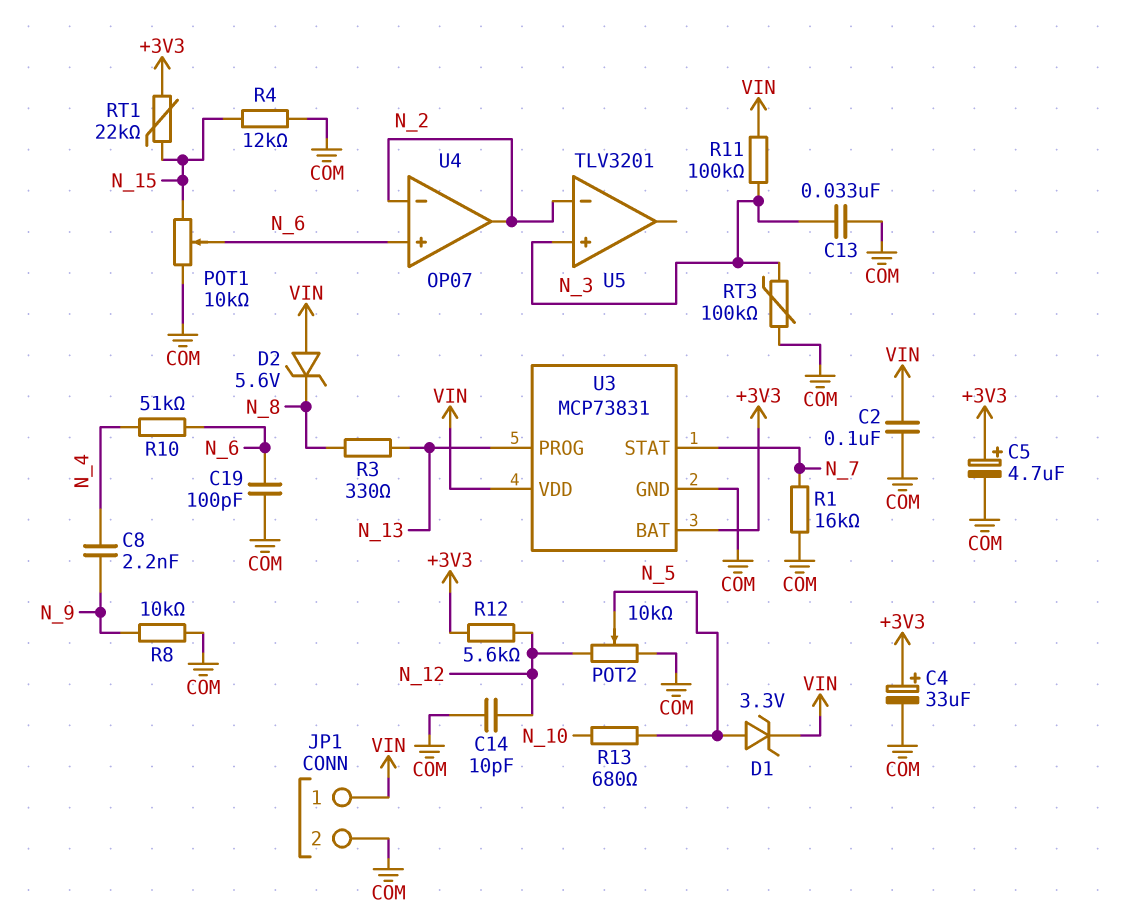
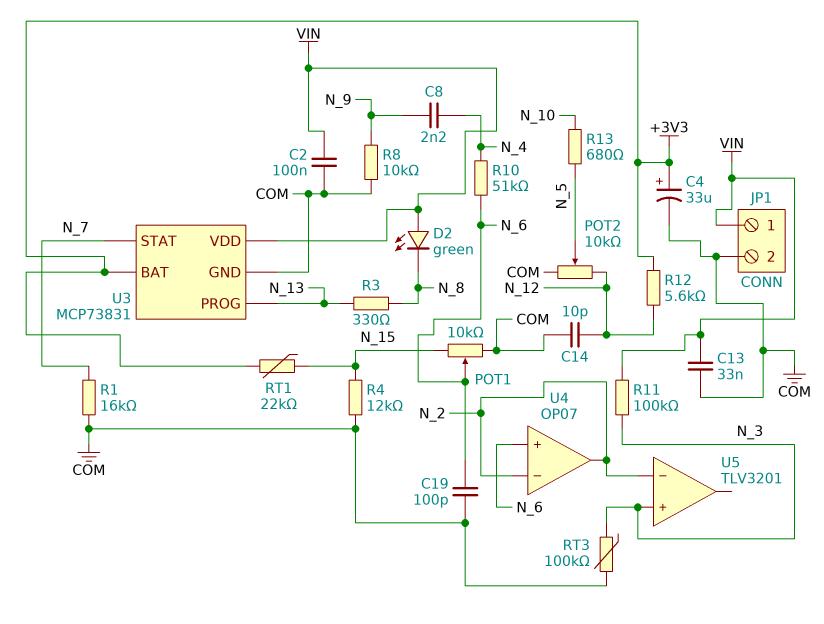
C5: 4.7uF (plus +3V3, minus COM) -> none
C13: 33nF (COM, N_3) -> 33nF (COM, VIN)
D1: zener 3.3V (A N_5, K VIN) -> none
D2: zener 5.6V (A VIN, K N_8) -> LED green (A VIN, K N_8)

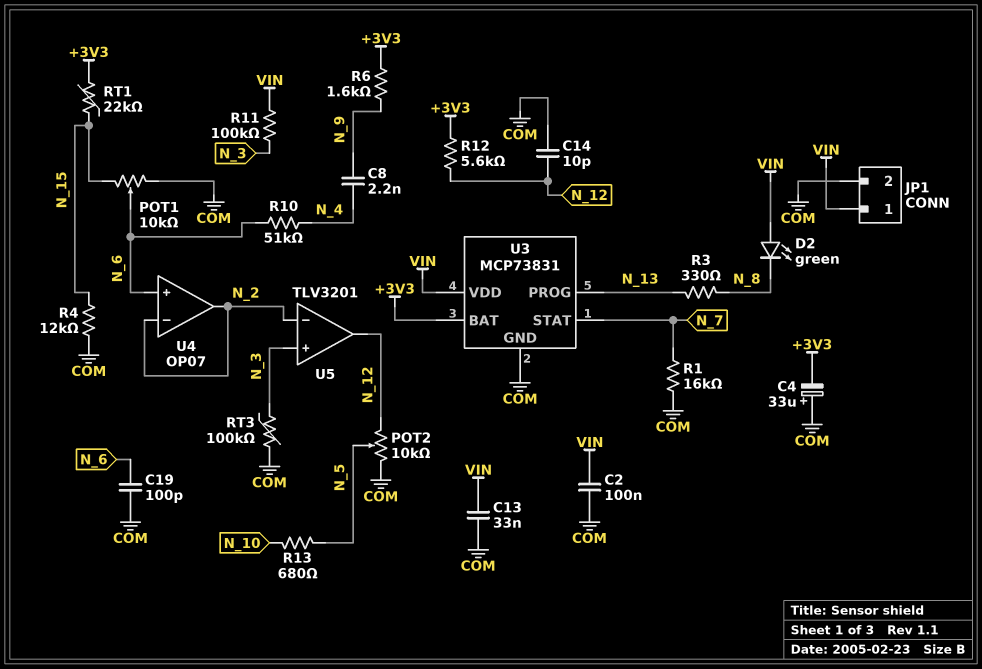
C4: 33uF (plus +3V3, minus COM) -> 33uF (plus COM, minus +3V3)
R6: none -> 1.6k (+3V3, N_9)
R8: 10k (COM, N_9) -> none
U5 pin out: none -> N_12

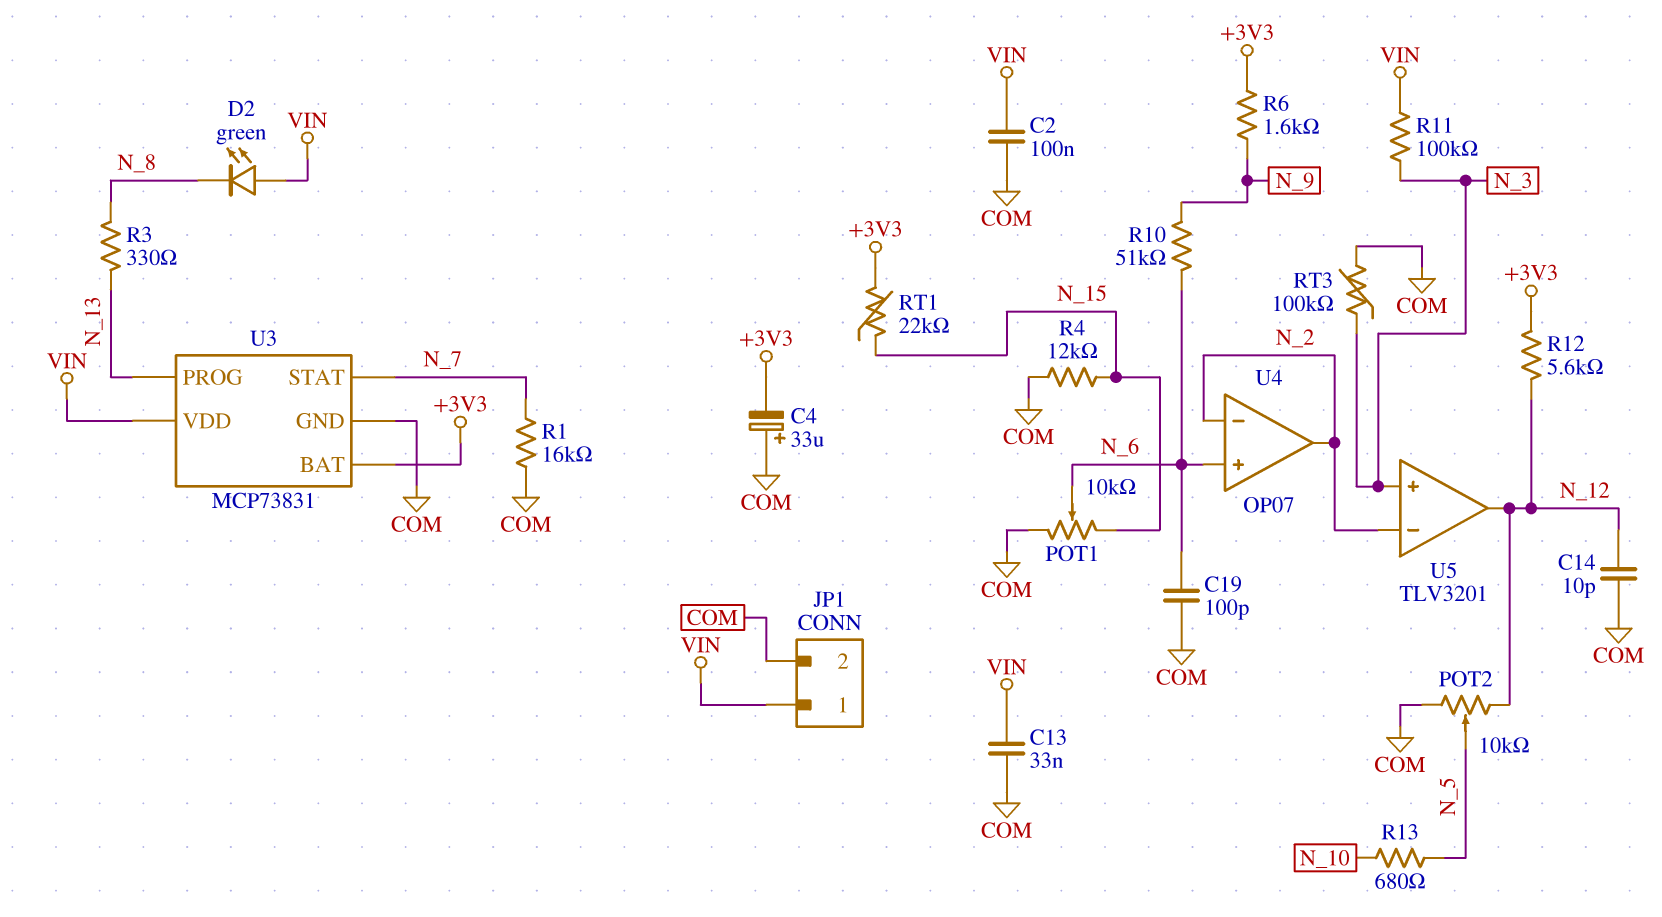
C8: 2.2nF (N_4, N_9) -> none
R10: 51k (N_4, N_6) -> 51k (N_6, N_9)

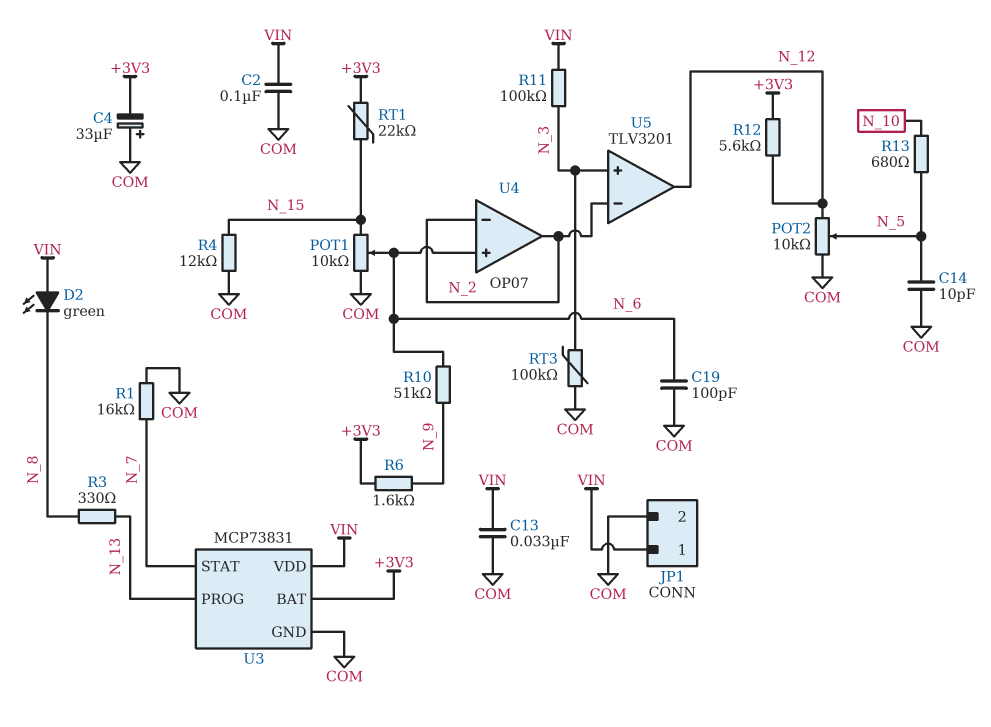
C14: 10pF (COM, N_12) -> 10pF (COM, N_5)

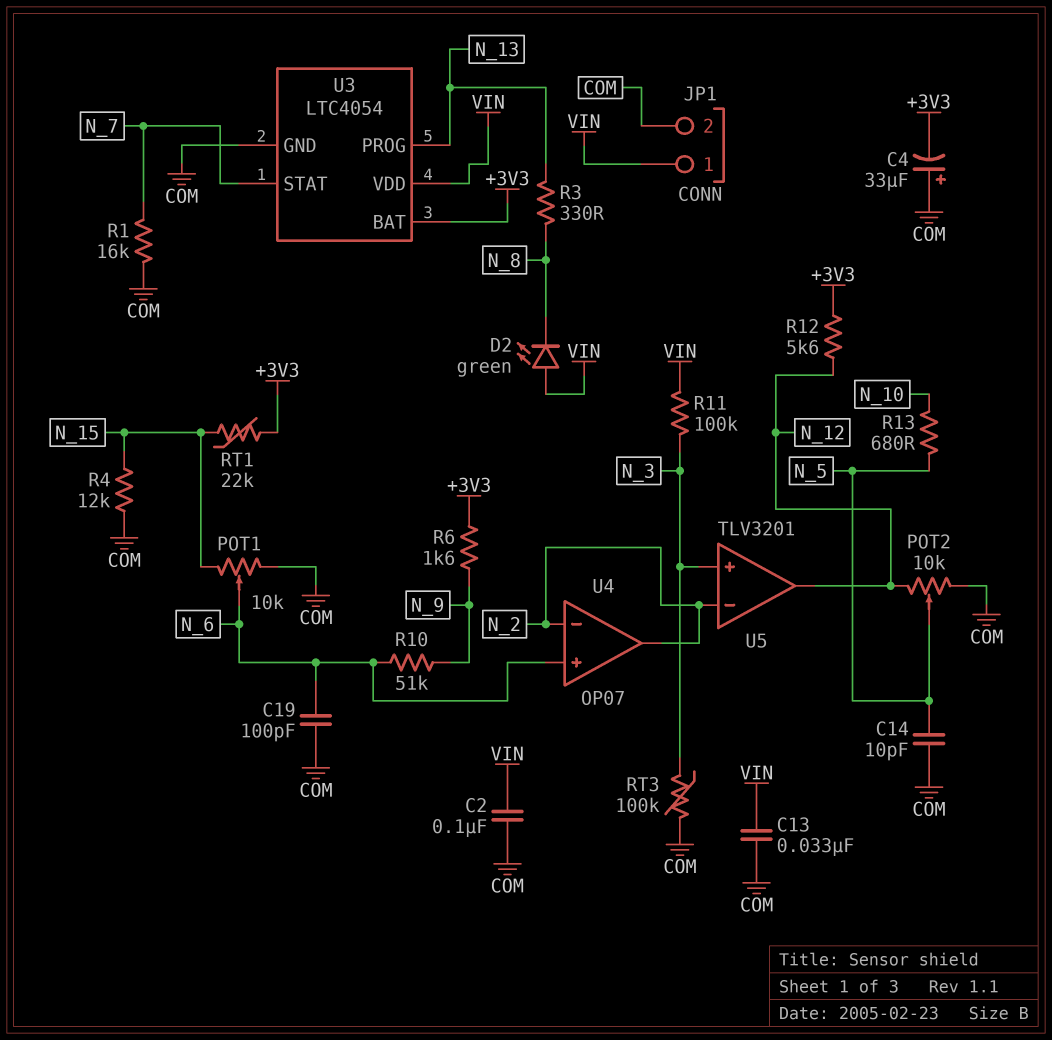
U3: MCP73831 -> LTC4054

